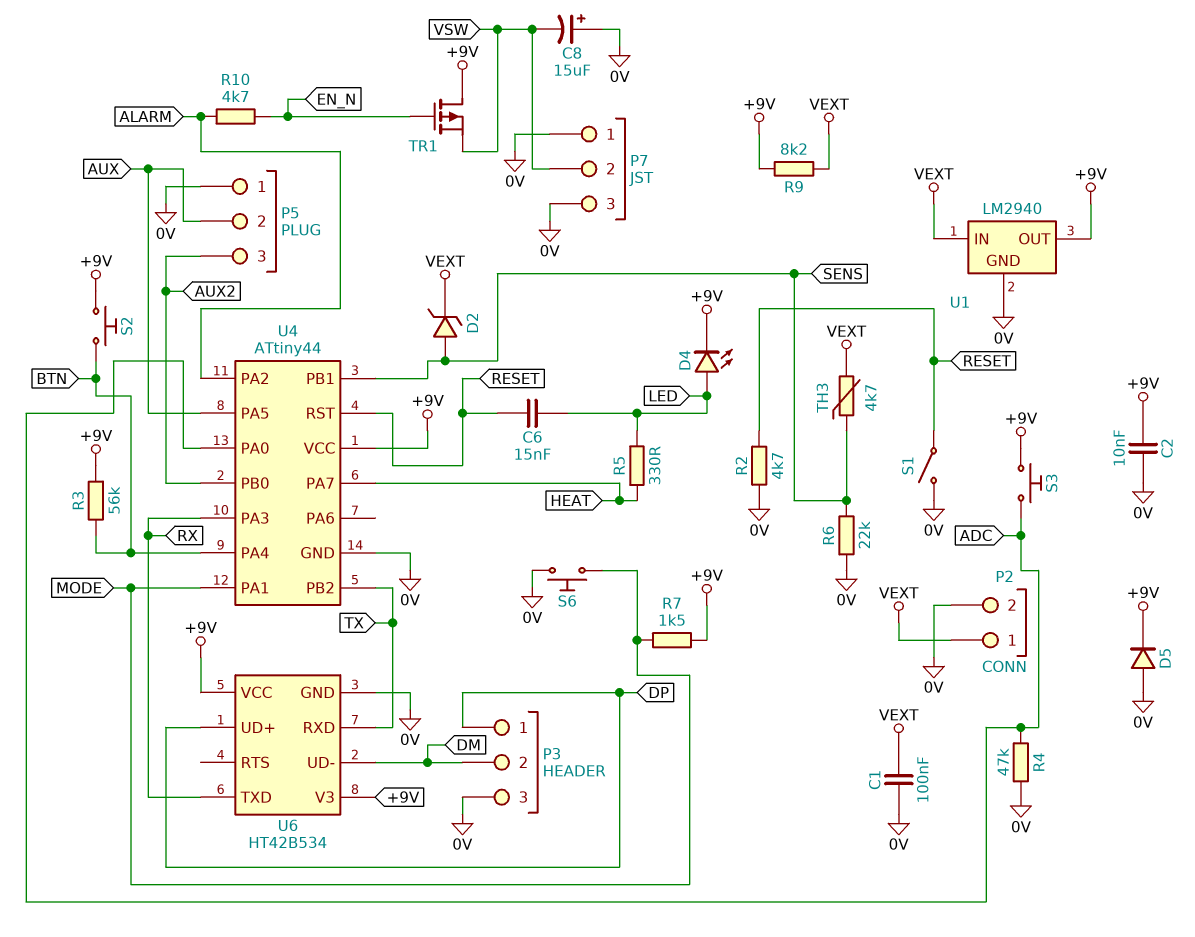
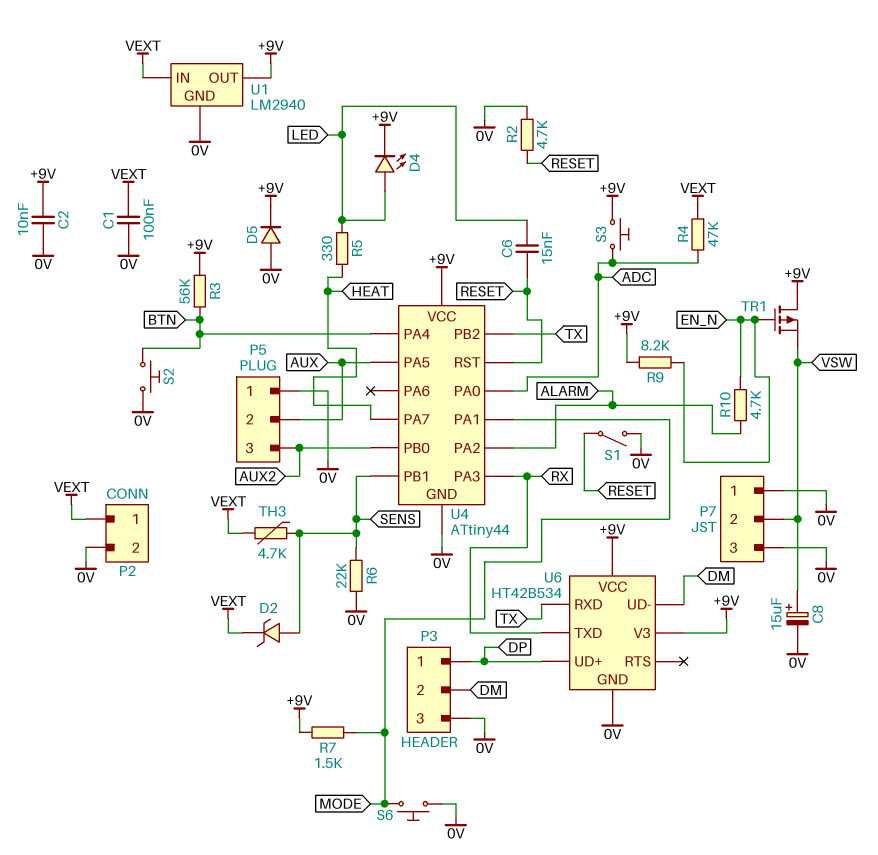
C8: 15uF (plus 0V, minus VSW) -> 15uF (plus VSW, minus 0V)
R4: 47k (0V, ADC) -> 47k (ADC, VEXT)
R9: 8.2k (+9V, VEXT) -> 8.2k (+9V, EN_N)
S2: button (+9V, BTN) -> button (0V, BTN)

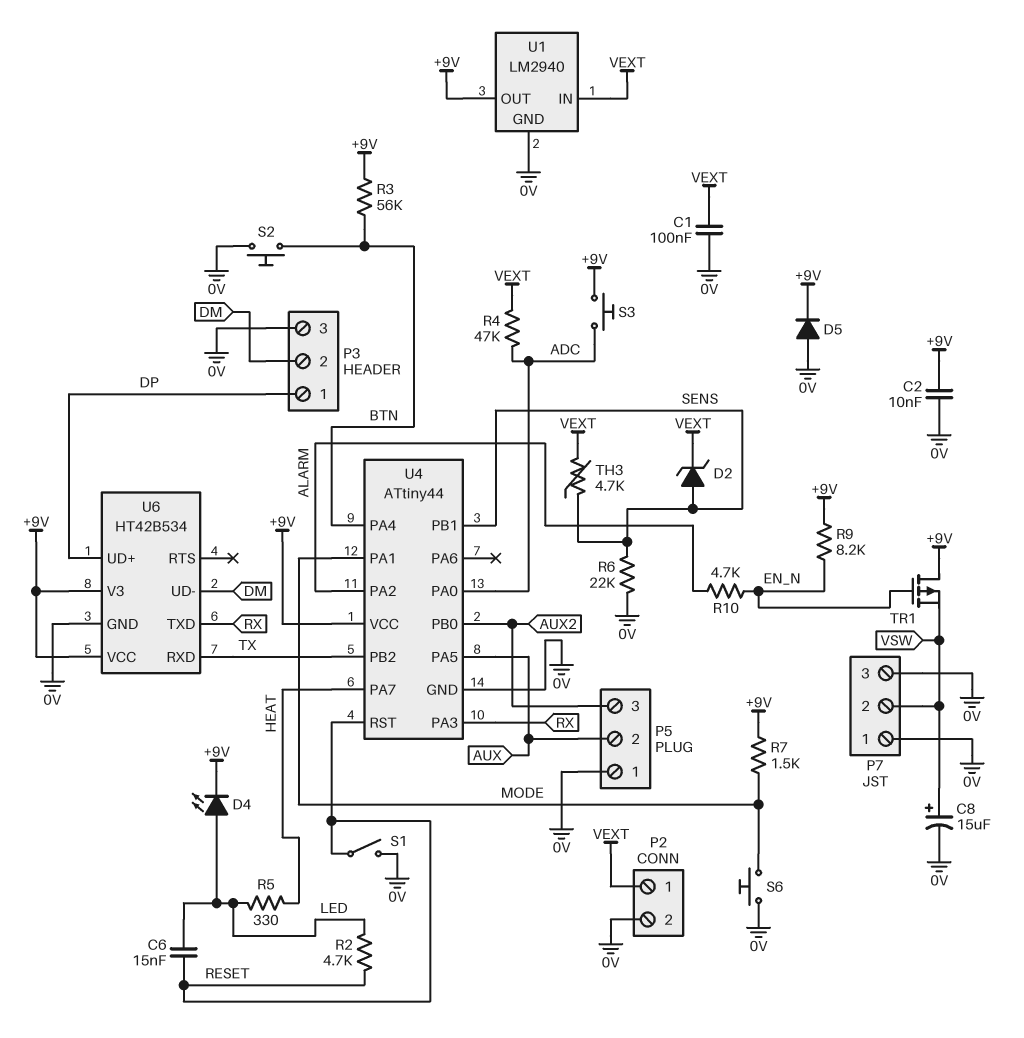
R2: 4.7k (0V, RESET) -> 4.7k (LED, RESET)

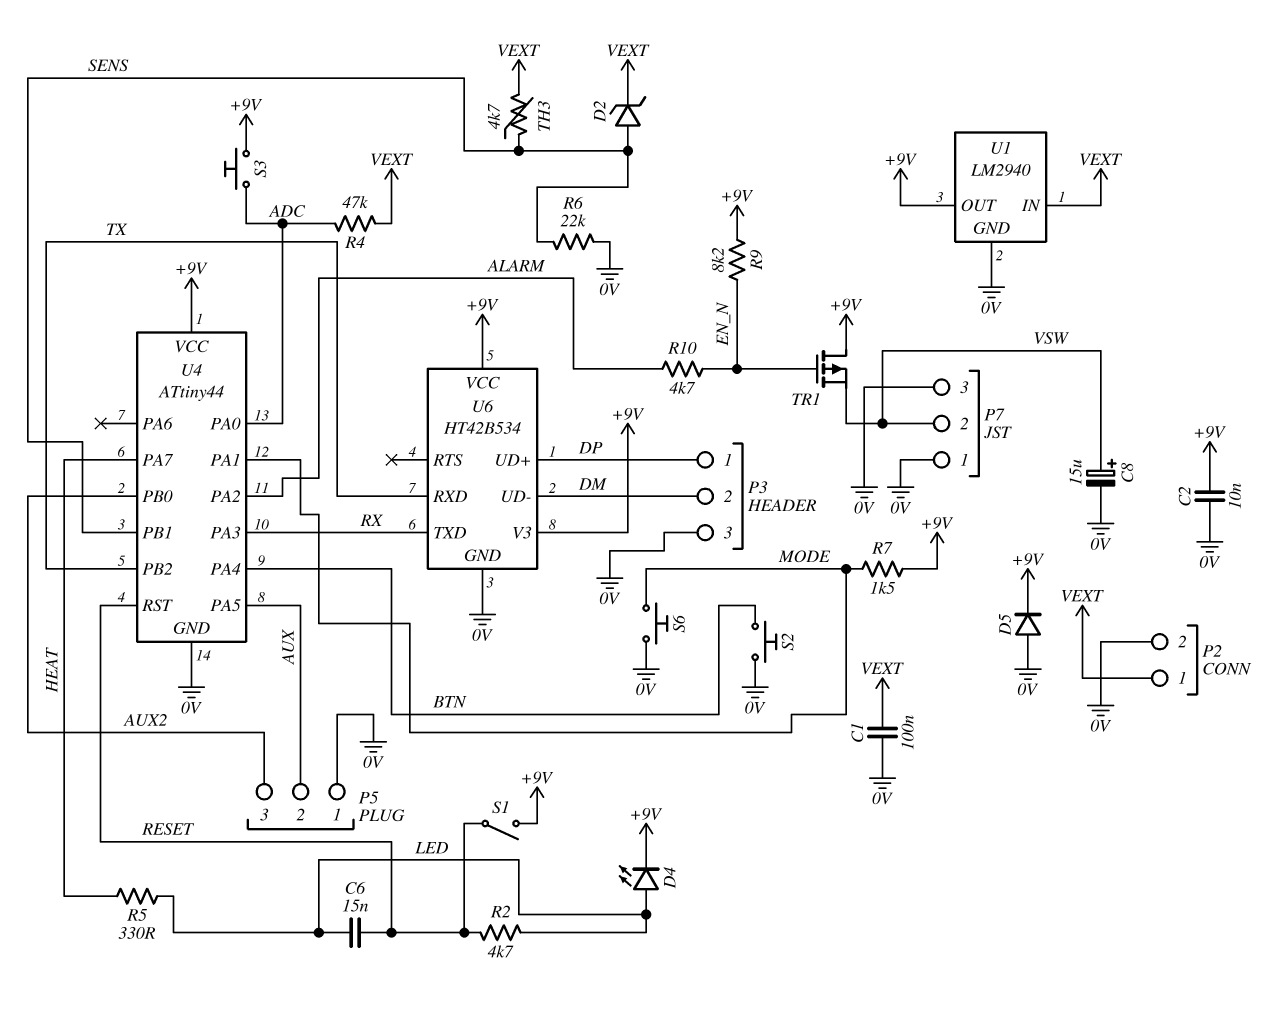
R3: 56k (+9V, BTN) -> none
S1: switch (0V, RESET) -> switch (+9V, RESET)

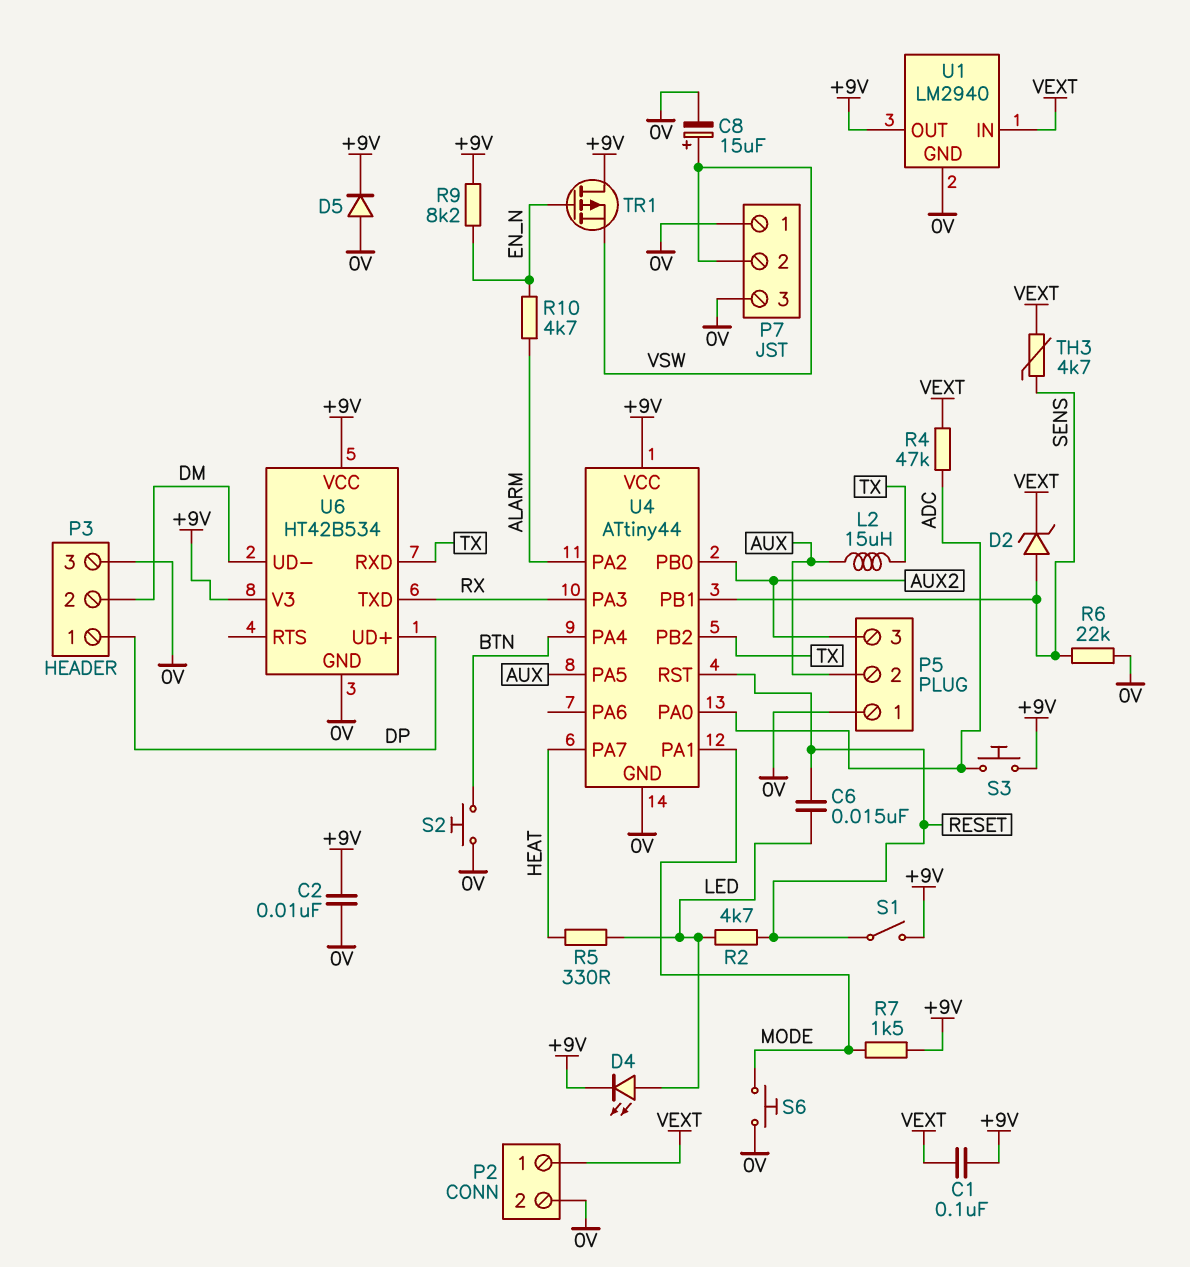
C1: 100nF (0V, VEXT) -> 100nF (+9V, VEXT)
L2: none -> 15uH (AUX, TX)

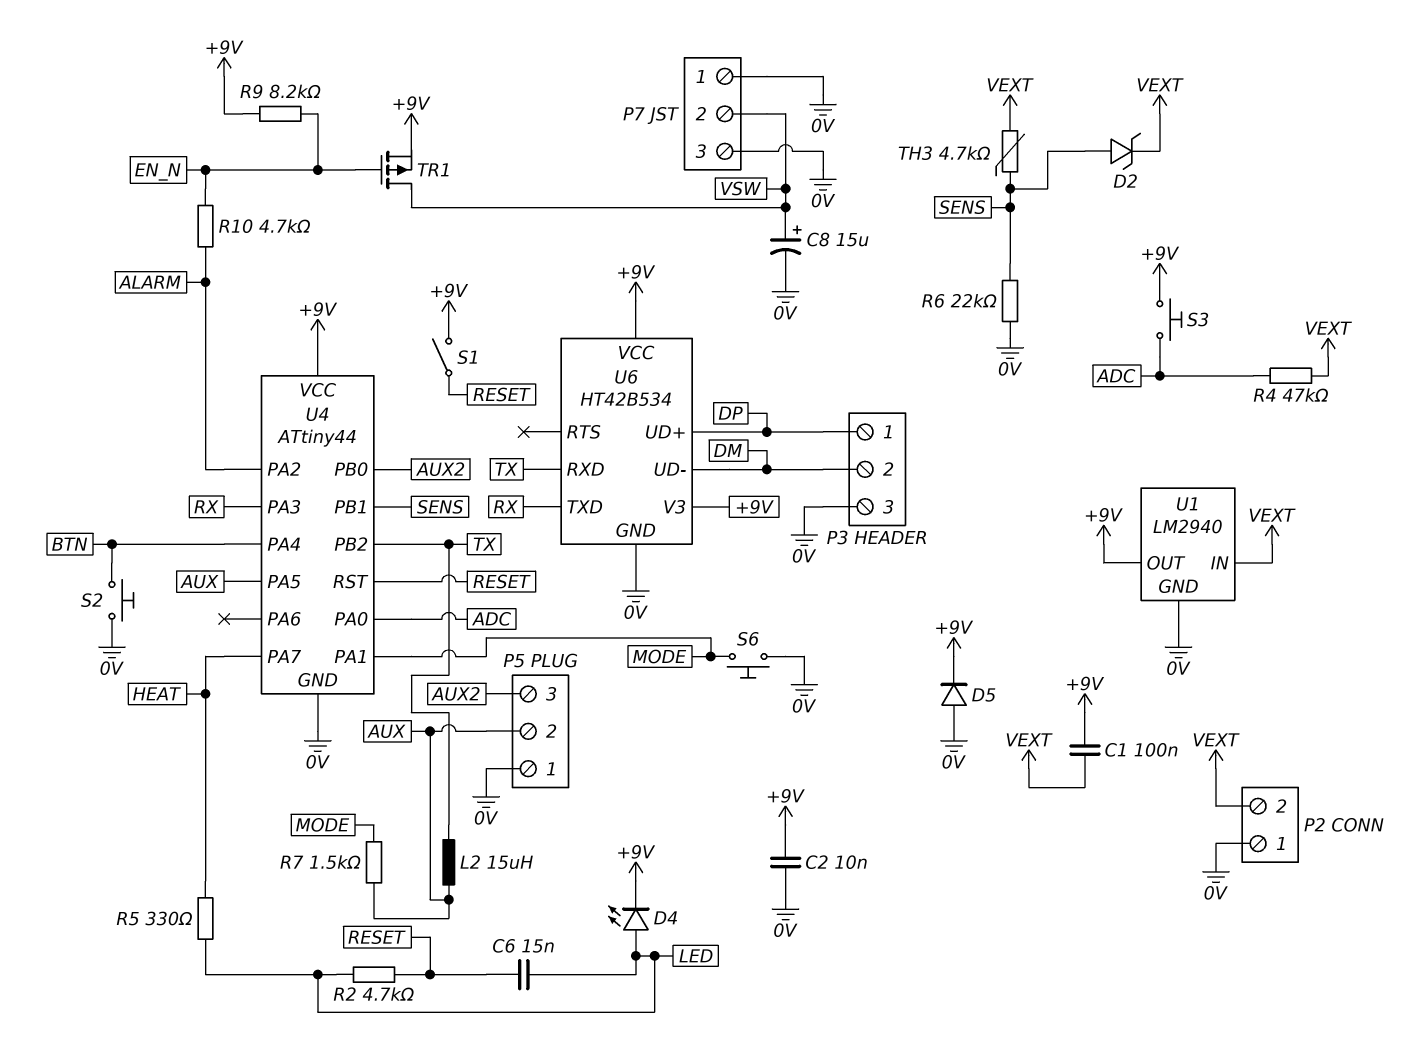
P2 pin 1: VEXT -> 0V
P2 pin 2: 0V -> VEXT
R7: 1.5k (+9V, MODE) -> 1.5k (AUX, MODE)
TR1: PMOS (G EN_N, D +9V, S VSW) -> PMOS (G EN_N, D VSW, S +9V)

